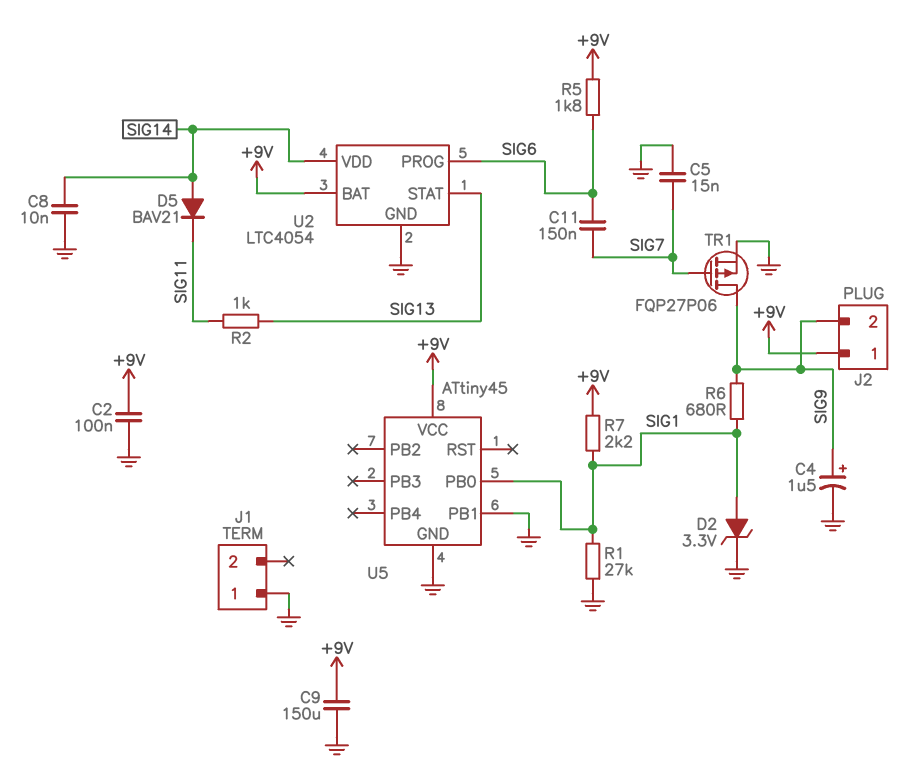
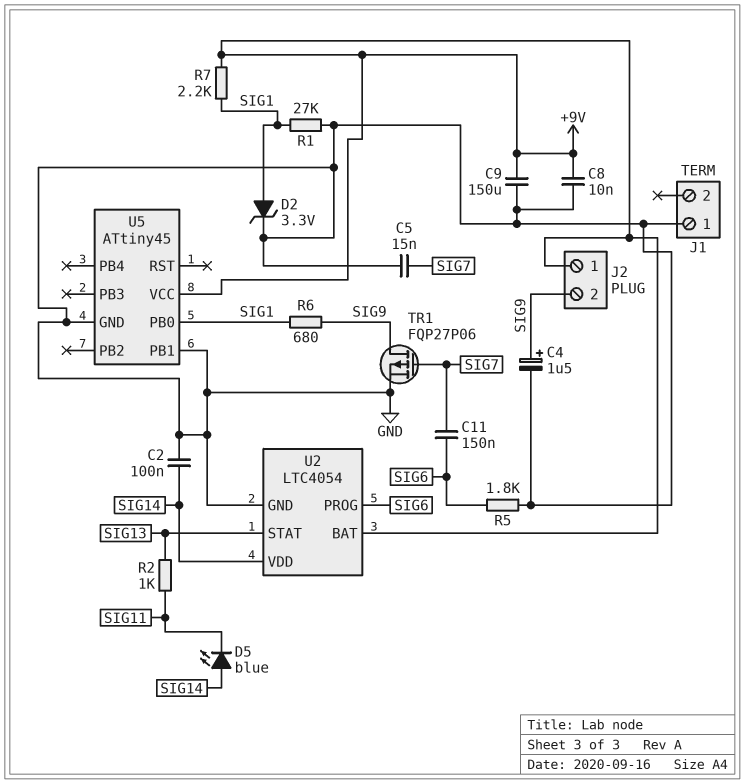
C2: 100nF (+9V, GND) -> 100nF (GND, SIG14)
C8: 10nF (GND, SIG14) -> 10nF (+9V, GND)
D5: diode BAV21 (A SIG14, K SIG11) -> LED blue (A SIG14, K SIG11)
R5: 1.8k (+9V, SIG6) -> 1.8k (GND, SIG6)

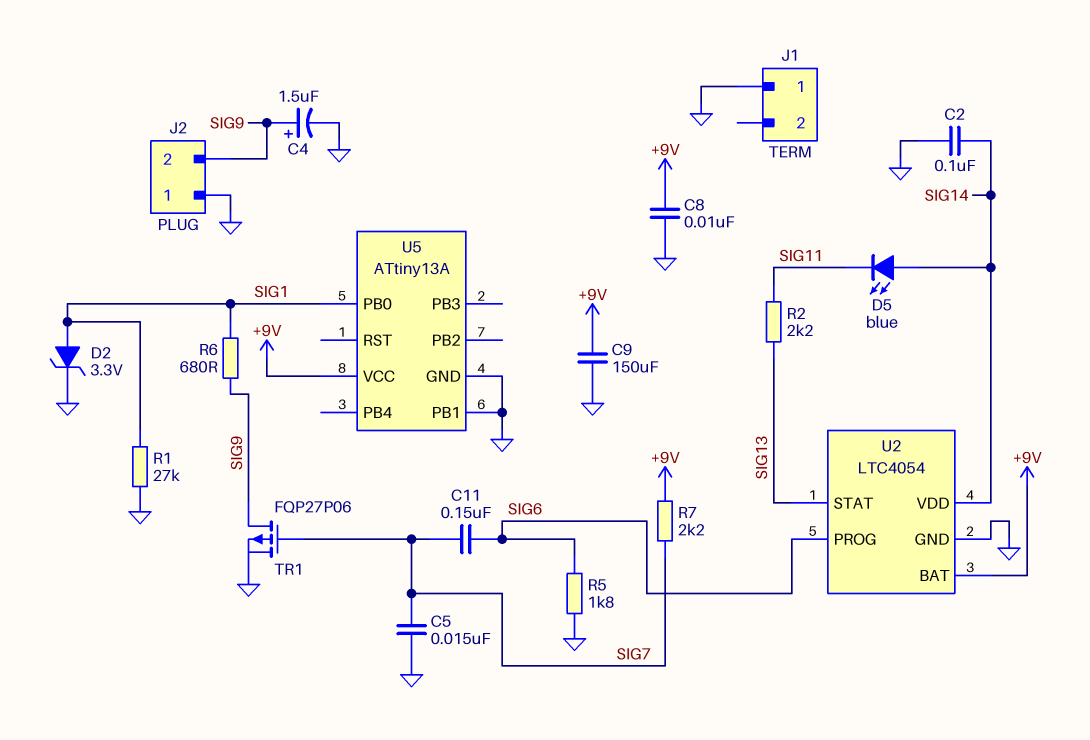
J2 pin 1: +9V -> GND
R2: 1k (SIG11, SIG13) -> 2.2k (SIG11, SIG13)
R7: 2.2k (+9V, SIG1) -> 2.2k (+9V, SIG7)
U5: ATtiny45 -> ATtiny13A

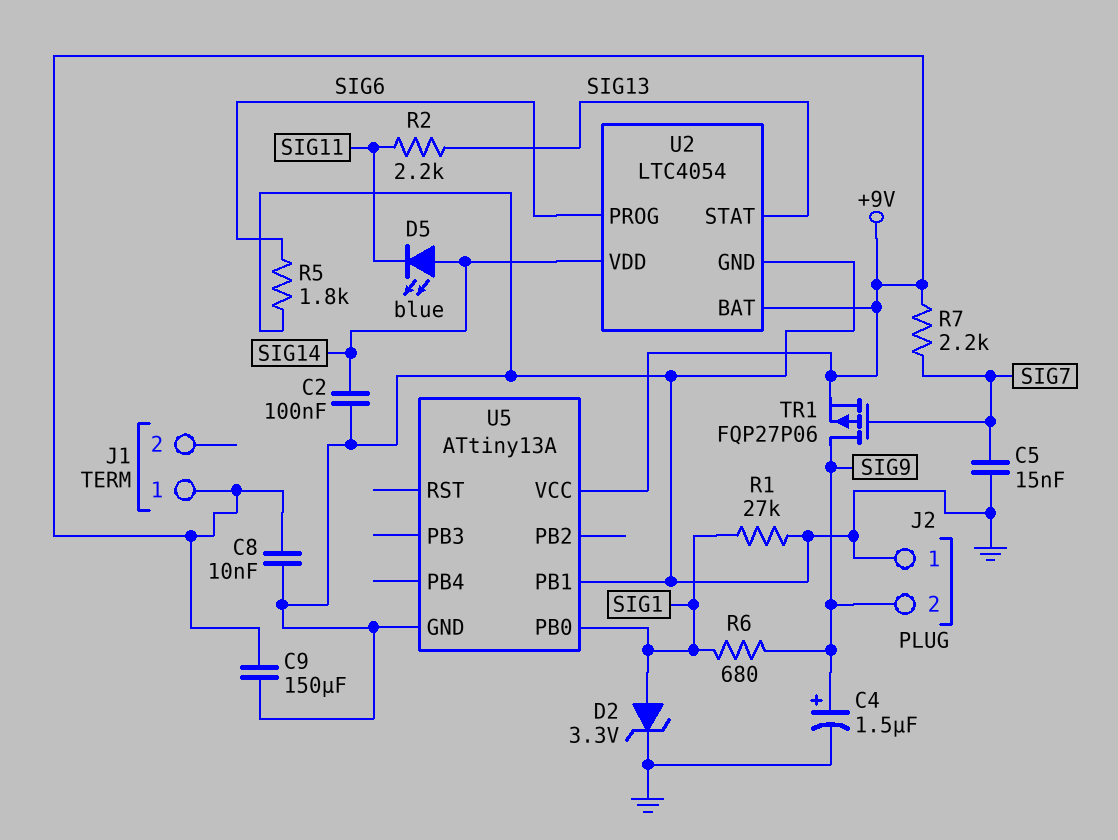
C11: 150nF (SIG6, SIG7) -> none
J1 pin 1: GND -> +9V
TR1: PMOS FQP27P06 (G SIG7, D SIG9, S GND) -> PMOS FQP27P06 (G SIG7, D SIG9, S +9V)

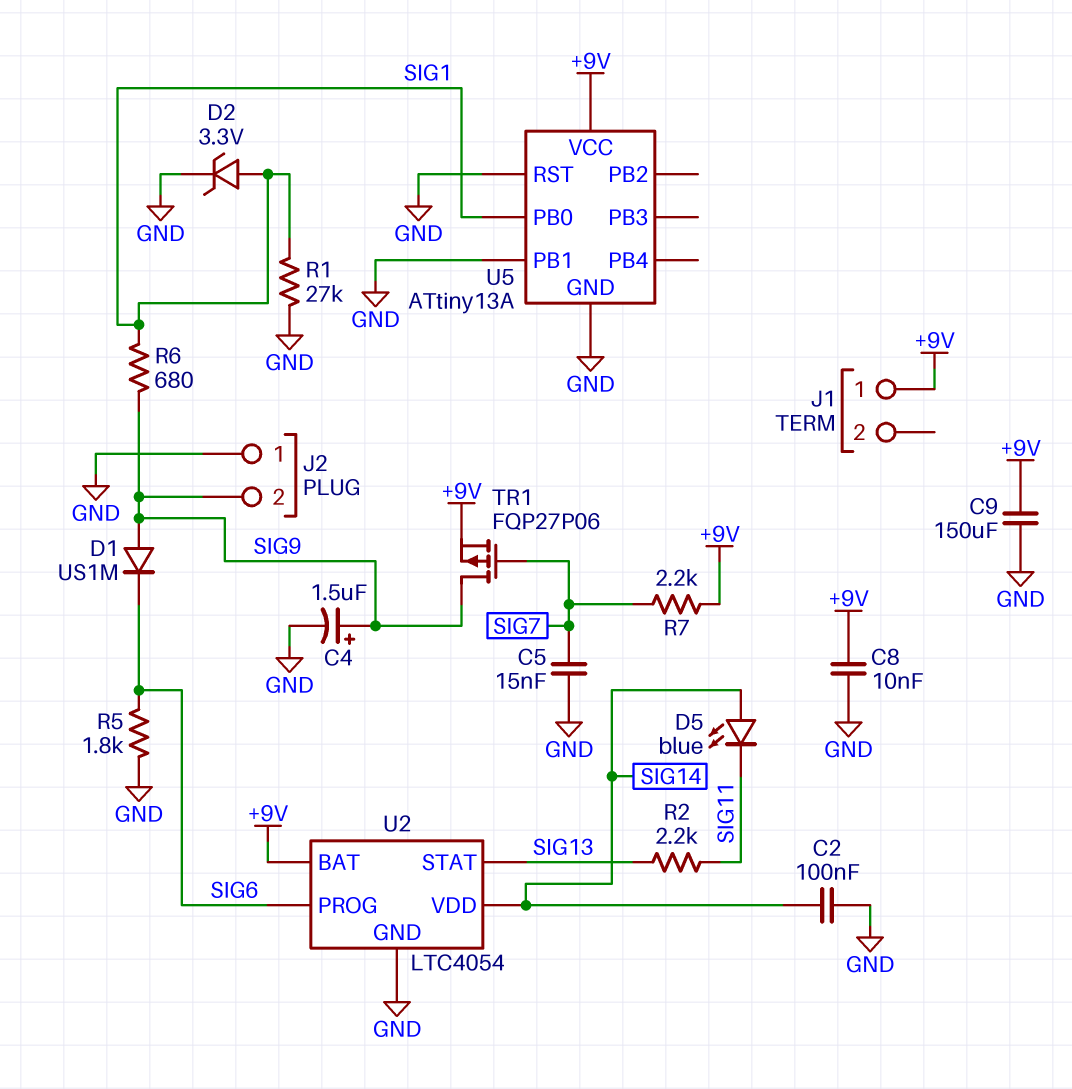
D1: none -> diode US1M (A SIG9, K SIG6)
U5 pin RST: none -> GND

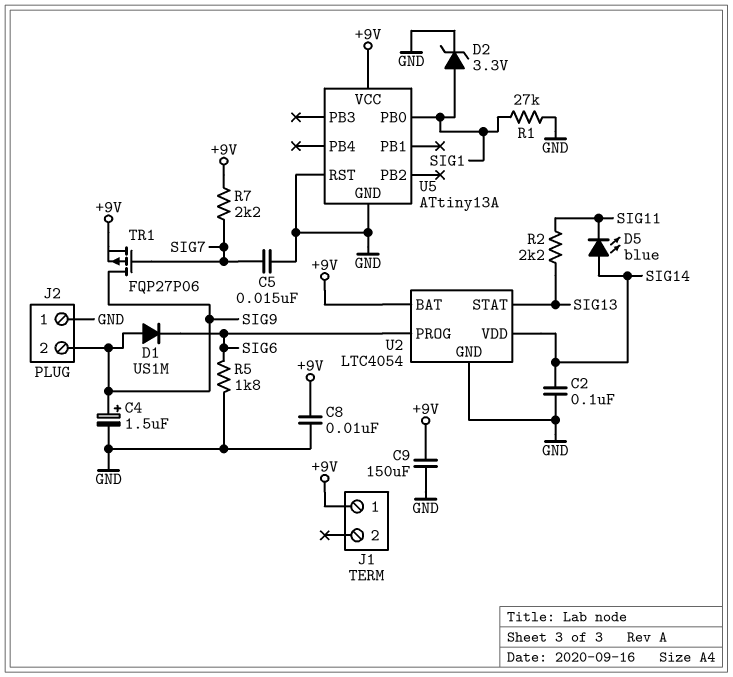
R6: 680 (SIG1, SIG9) -> none
U5 pin PB1: GND -> none

